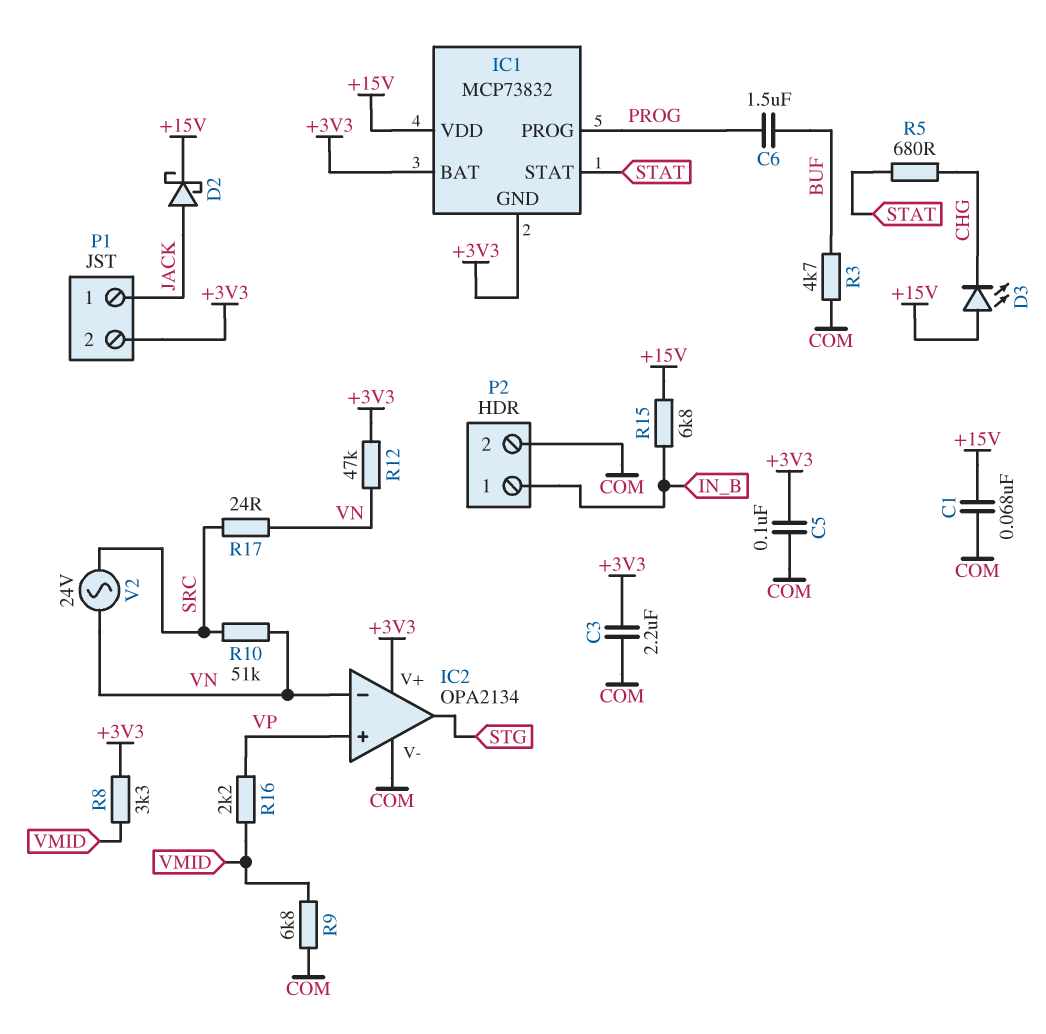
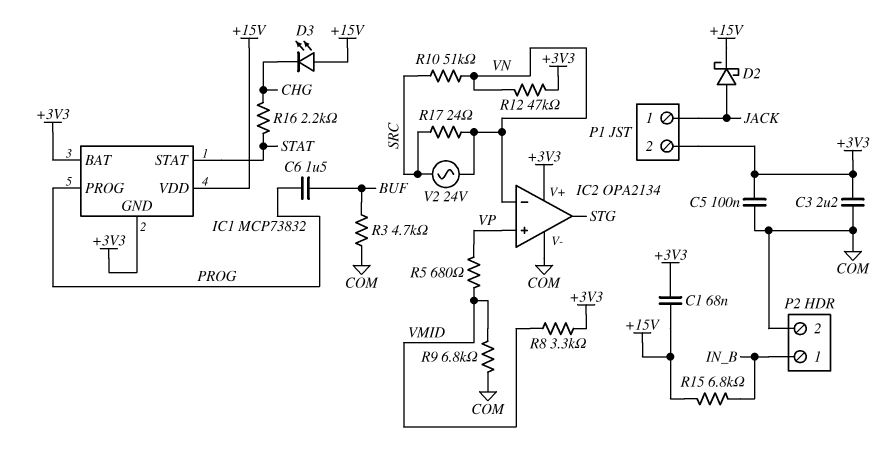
C1: 68nF (+15V, COM) -> 68nF (+3V3, +15V)
R5: 680 (CHG, STAT) -> 680 (VMID, VP)
R16: 2.2k (VMID, VP) -> 2.2k (CHG, STAT)

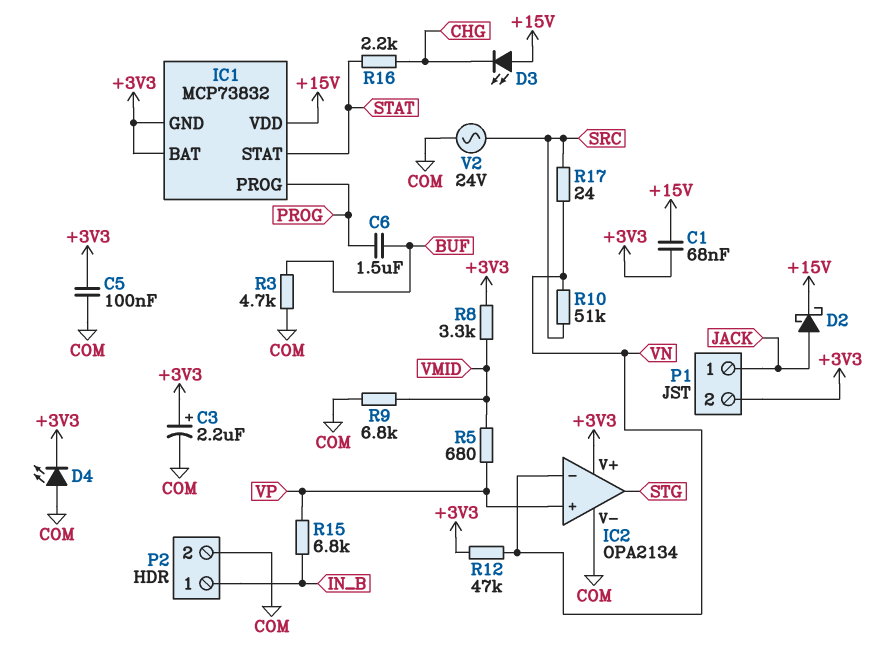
C3: 2.2uF (+3V3, COM) -> 2.2uF (plus +3V3, minus COM)
D4: none -> LED (A COM, K +3V3)
R15: 6.8k (+15V, IN_B) -> 6.8k (IN_B, VP)
V2: AC 24V (SRC, VN) -> AC 24V (COM, SRC)

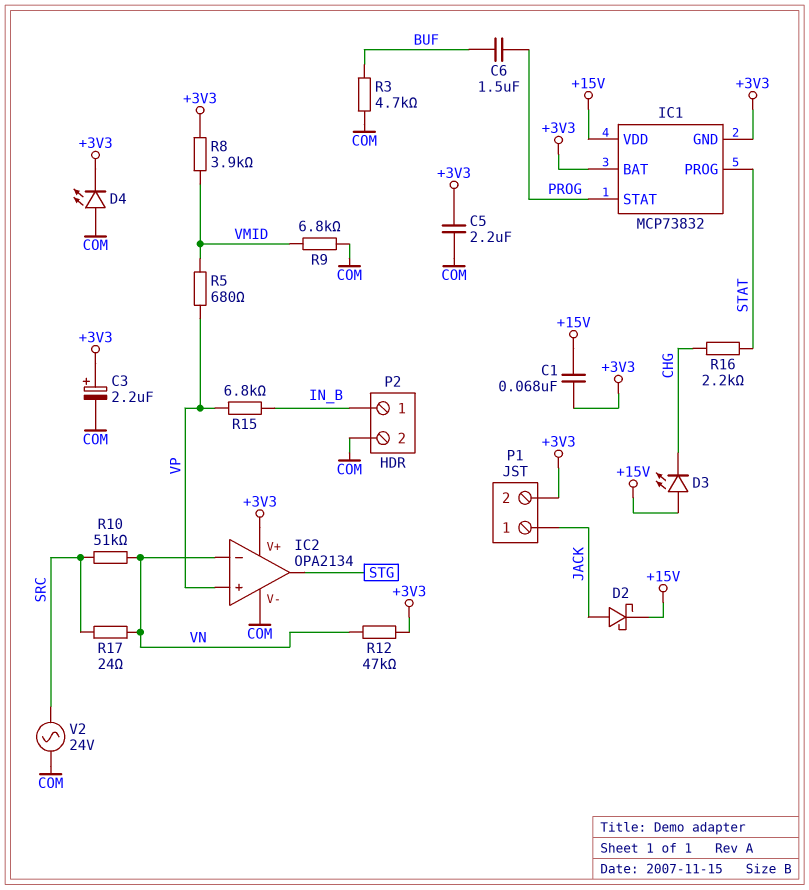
C5: 100nF (+3V3, COM) -> 2.2uF (+3V3, COM)
IC1 pin PROG: PROG -> STAT
IC1 pin STAT: STAT -> PROG
R8: 3.3k (+3V3, VMID) -> 3.9k (+3V3, VMID)

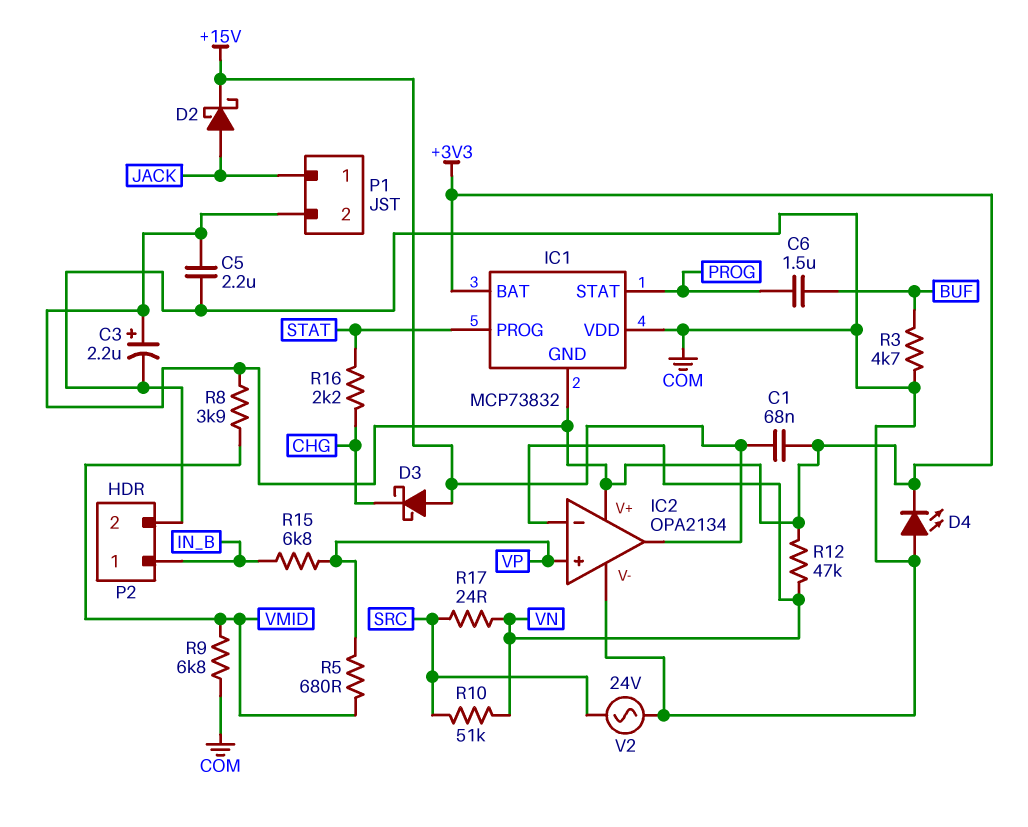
D3: LED (A +15V, K CHG) -> schottky (A +15V, K CHG)
IC1 pin VDD: +15V -> COM
IC2 pin out: STG -> +15V

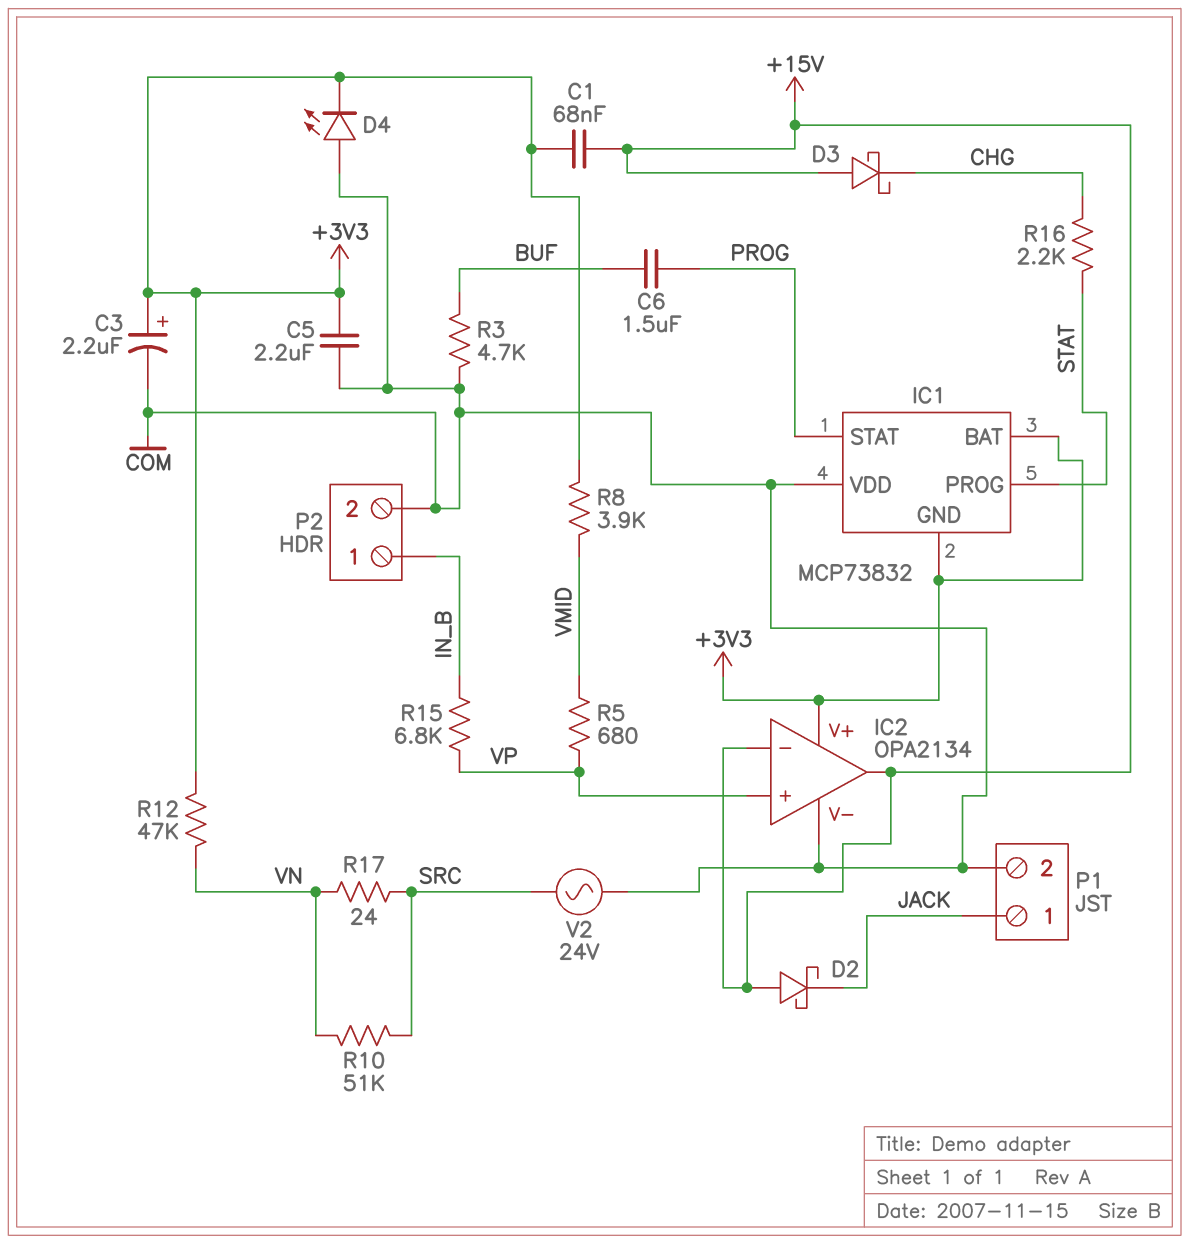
D2: schottky (A JACK, K +15V) -> schottky (A +15V, K JACK)
IC2 pin in-: VN -> +15V
P1 pin 2: +3V3 -> COM
R9: 6.8k (COM, VMID) -> none

